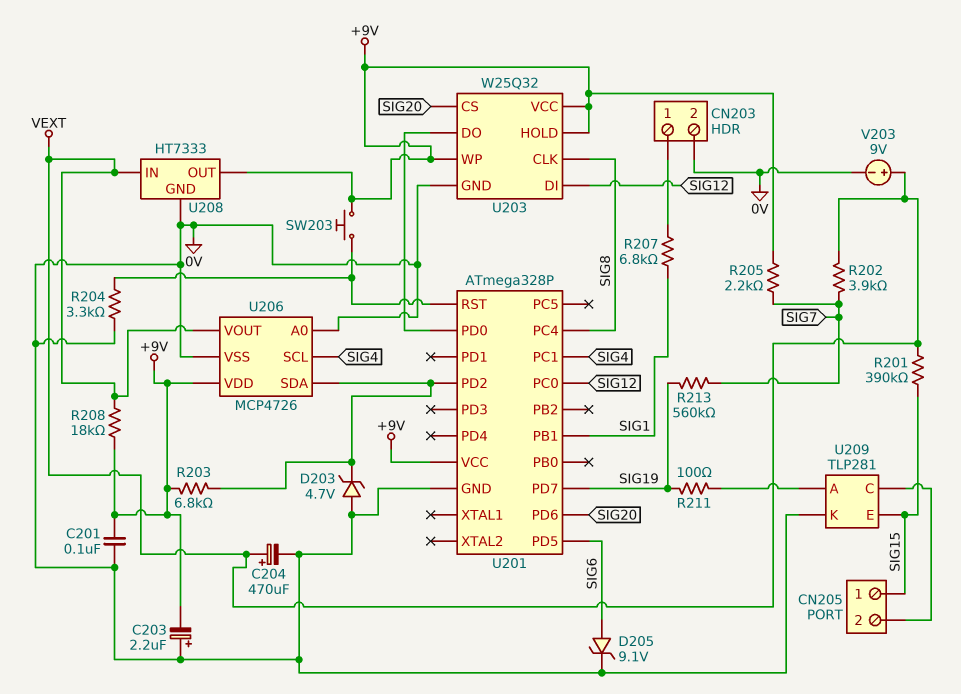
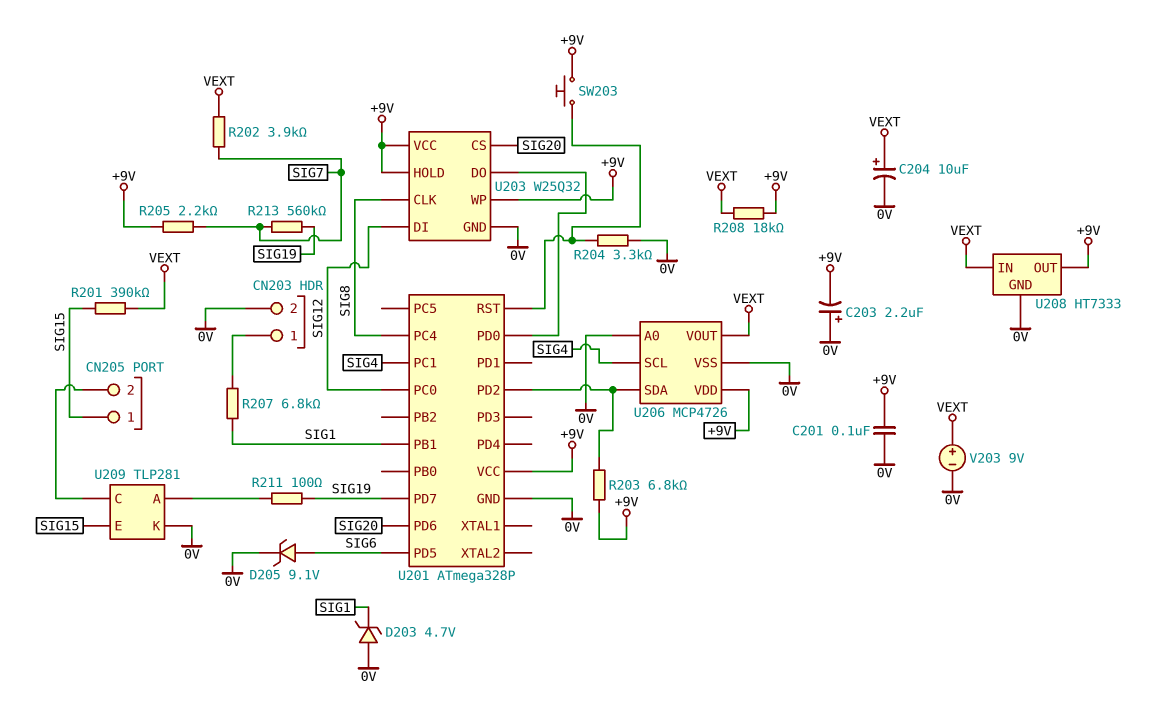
C204: 470uF (plus VEXT, minus 0V) -> 10uF (plus VEXT, minus 0V)
D203: zener 4.7V (A 0V, K U201/PD2) -> zener 4.7V (A 0V, K SIG1)

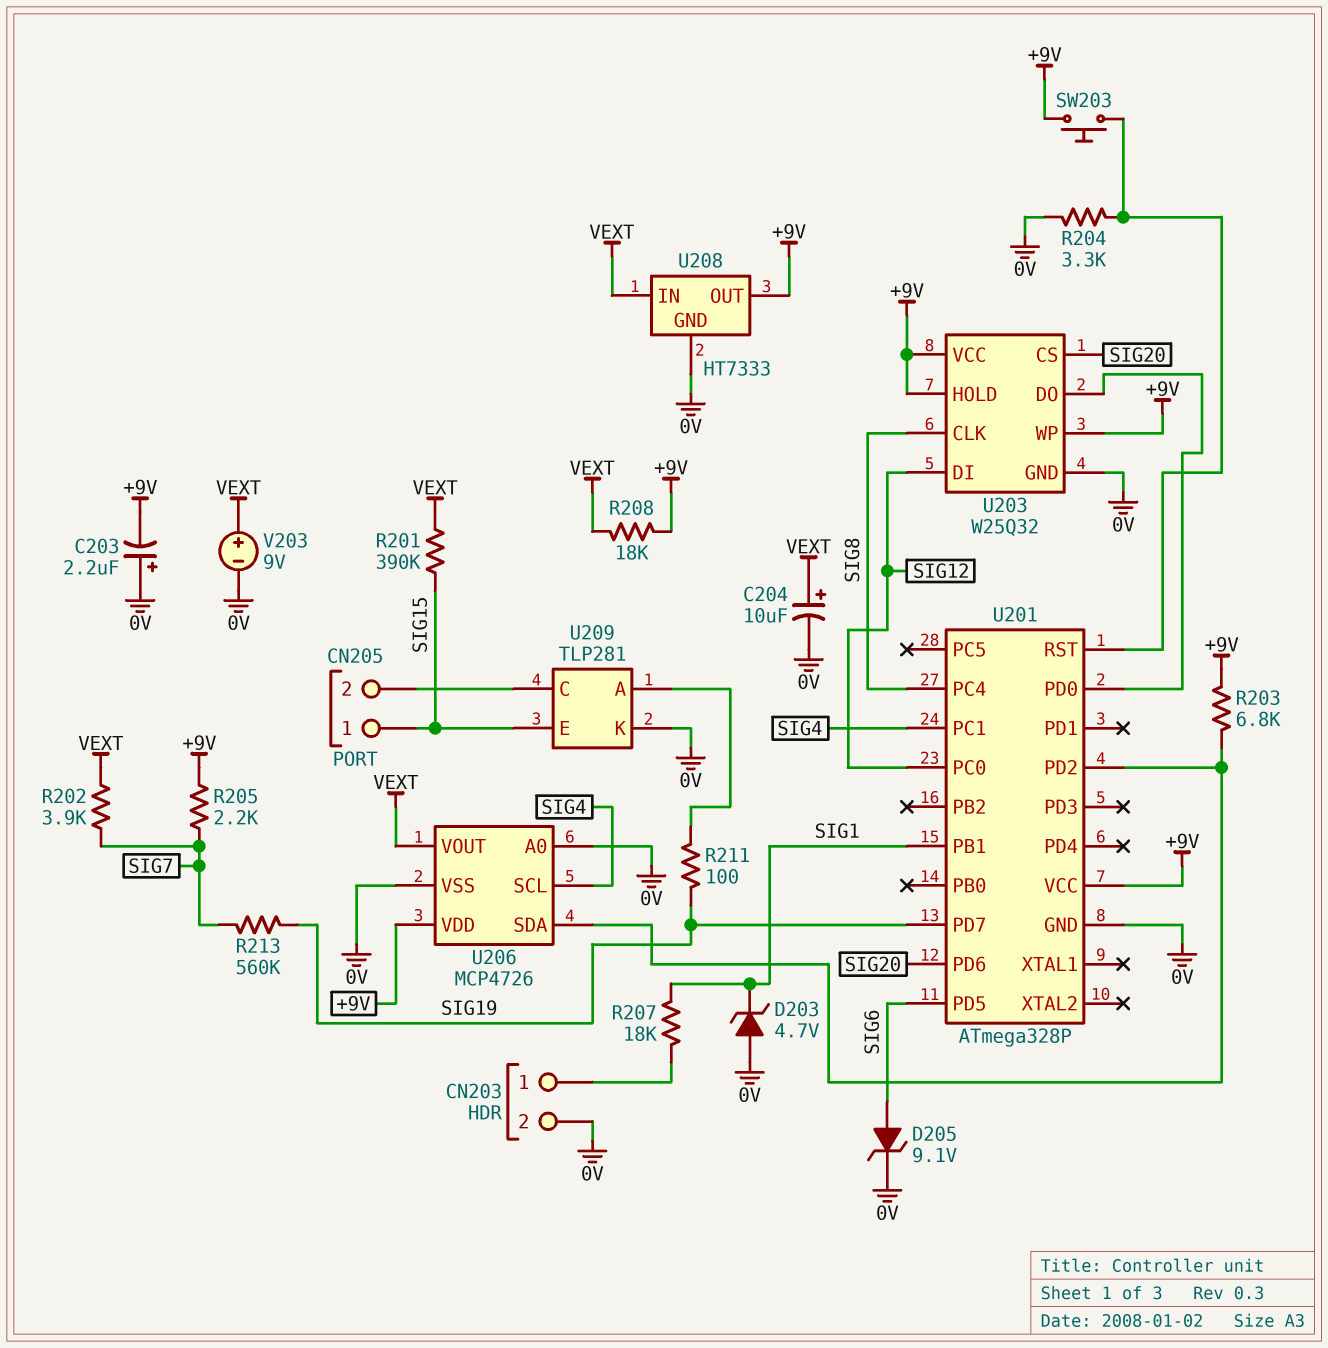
C201: 100nF (+9V, 0V) -> none
R207: 6.8k (CN203/1, SIG1) -> 18k (CN203/1, SIG1)

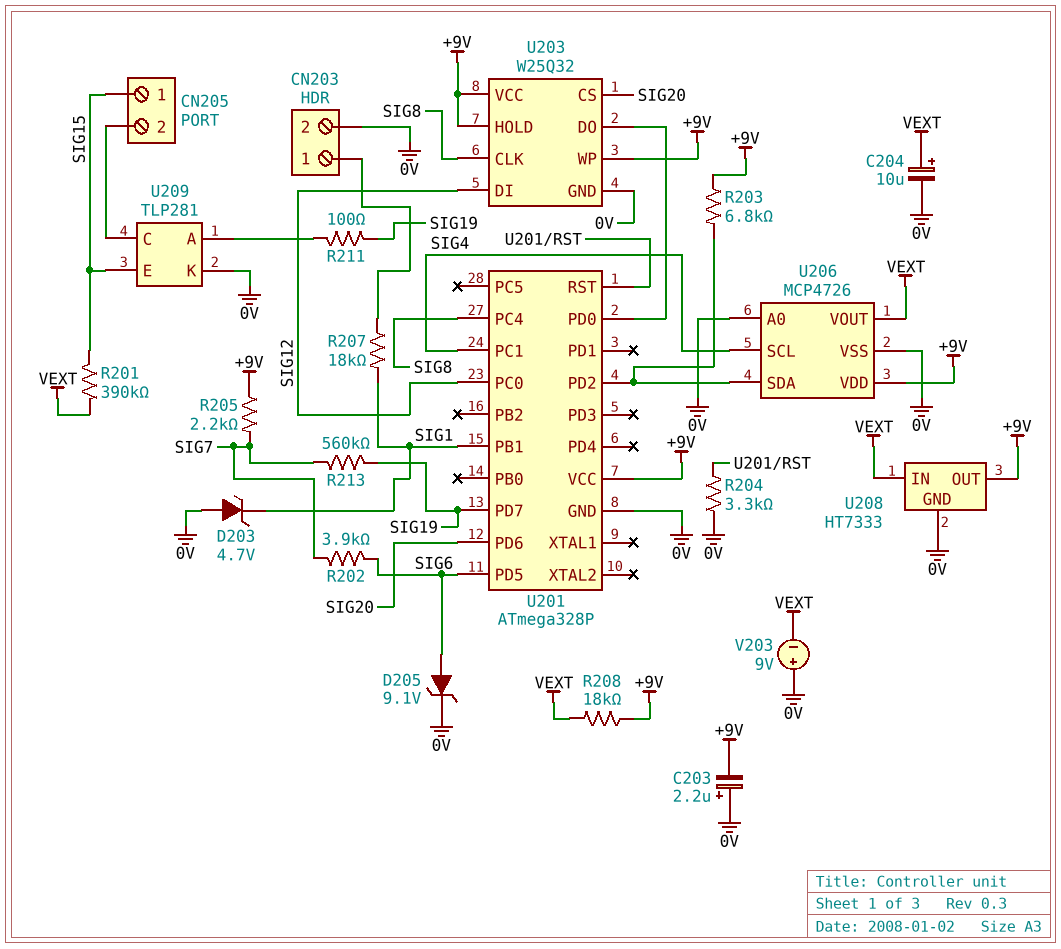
R202: 3.9k (SIG7, VEXT) -> 3.9k (SIG6, SIG7)
SW203: button (+9V, U201/RST) -> none
V203: 9V (plus VEXT, minus 0V) -> 9V (plus 0V, minus VEXT)

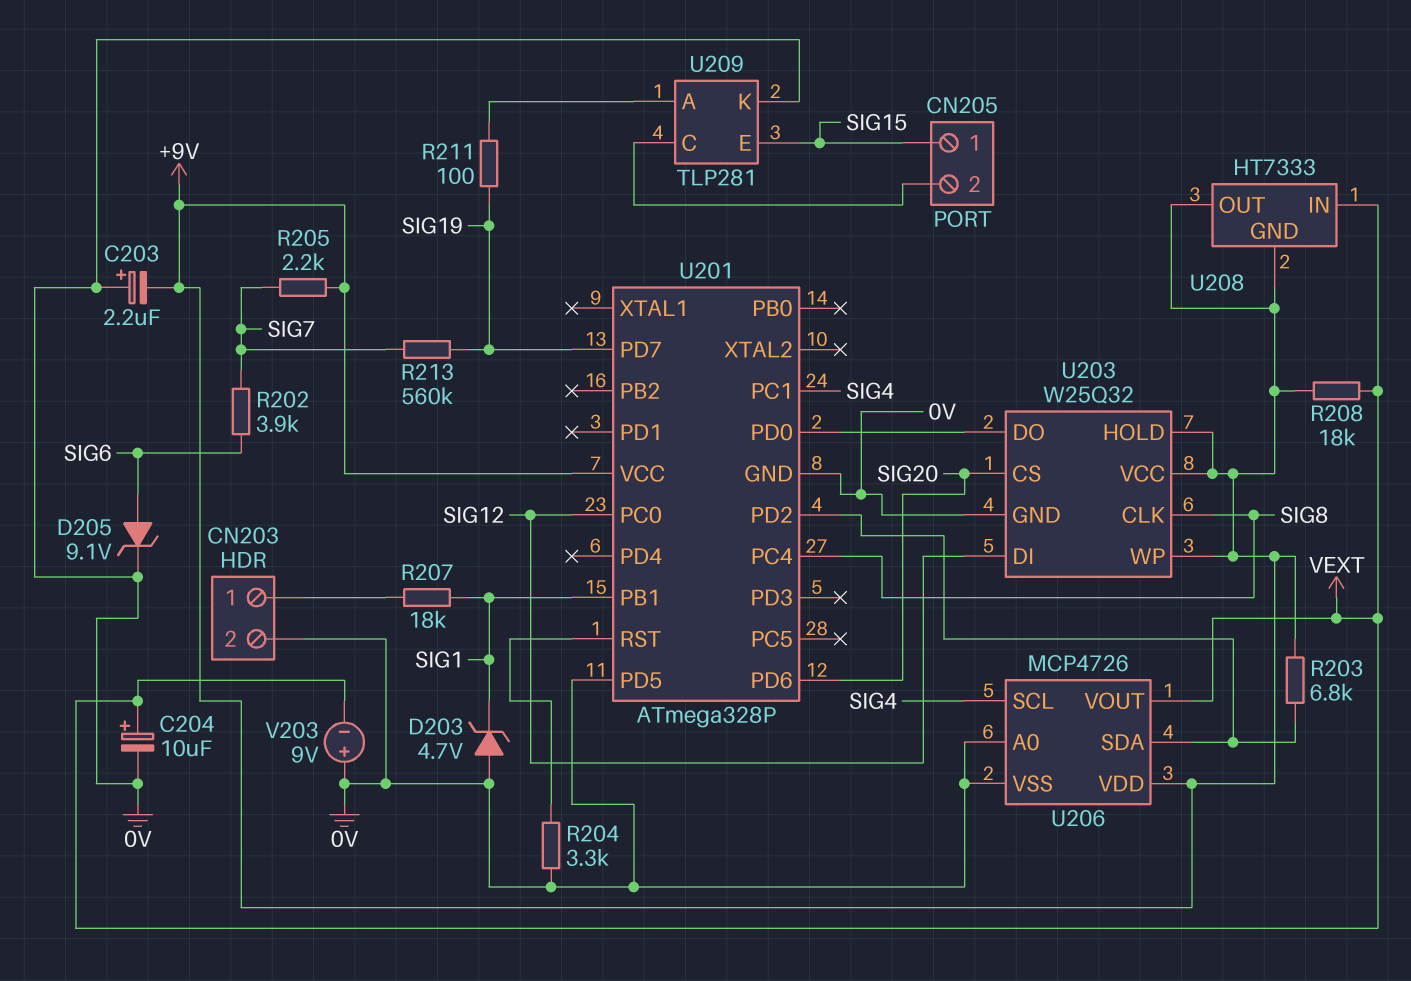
R201: 390k (SIG15, VEXT) -> none
U201 pin PD5: SIG6 -> 0V
U208 pin GND: 0V -> +9V

